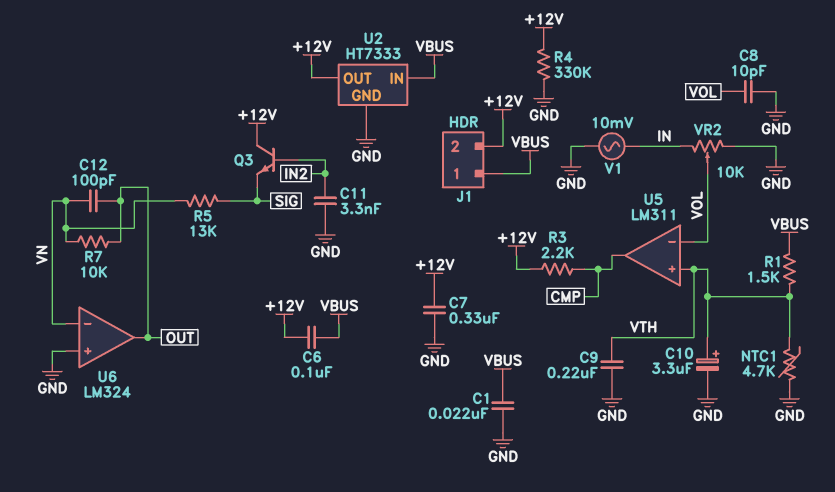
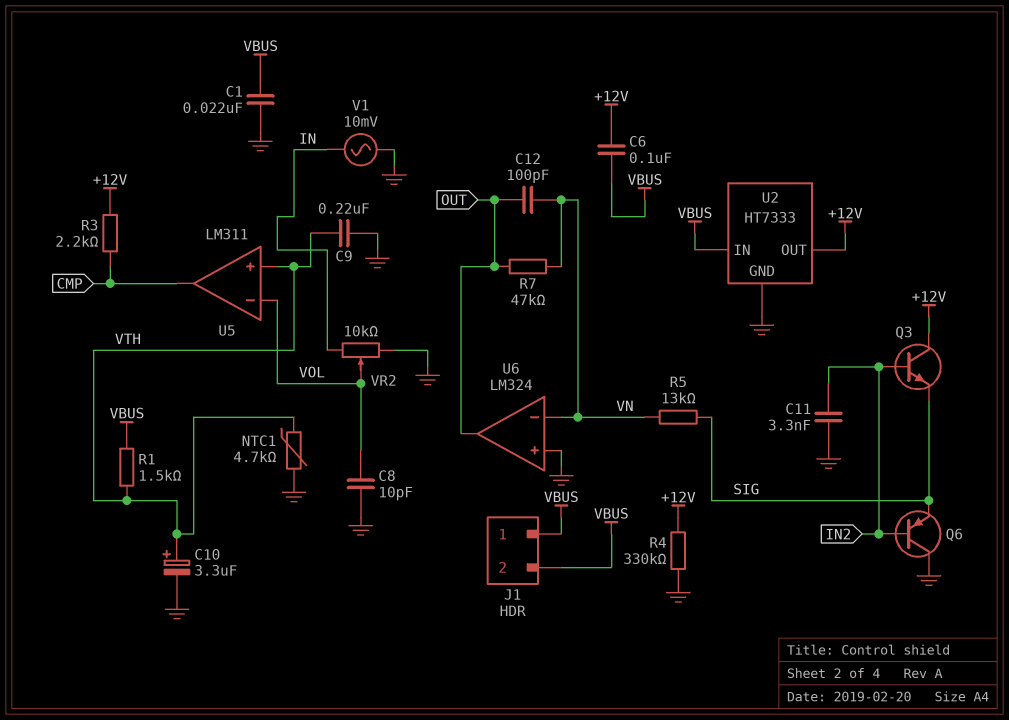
C7: 330nF (+12V, GND) -> none
J1 pin 2: +12V -> VBUS
Q6: none -> PNP (B IN2, C GND, E SIG)
R7: 10k (OUT, VN) -> 47k (OUT, VN)

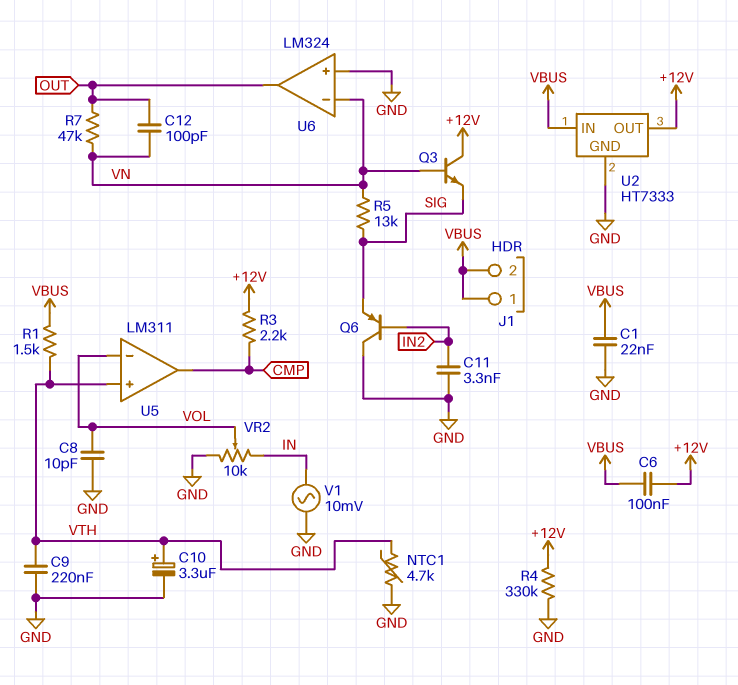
Q3: NPN (B IN2, C +12V, E SIG) -> NPN (B VN, C +12V, E SIG)

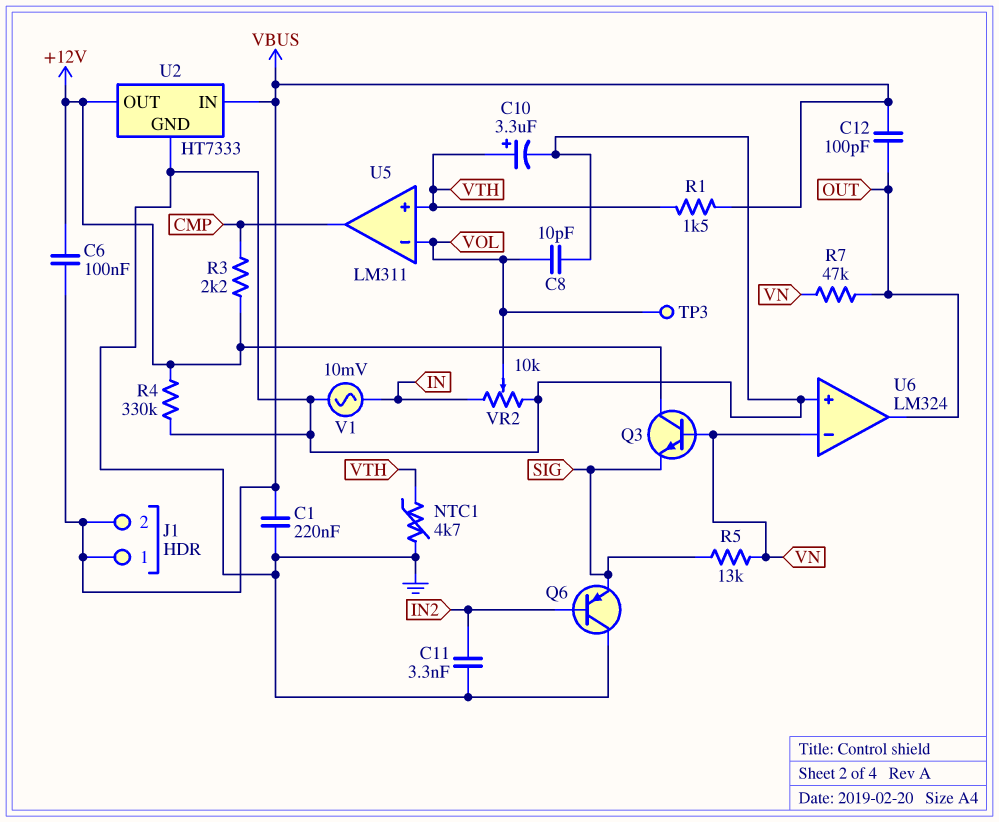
C1: 22nF (GND, VBUS) -> 220nF (GND, VBUS)
C9: 220nF (GND, VTH) -> none
C12: 100pF (OUT, VN) -> 100pF (OUT, VBUS)
TP3: none -> test point (VOL)

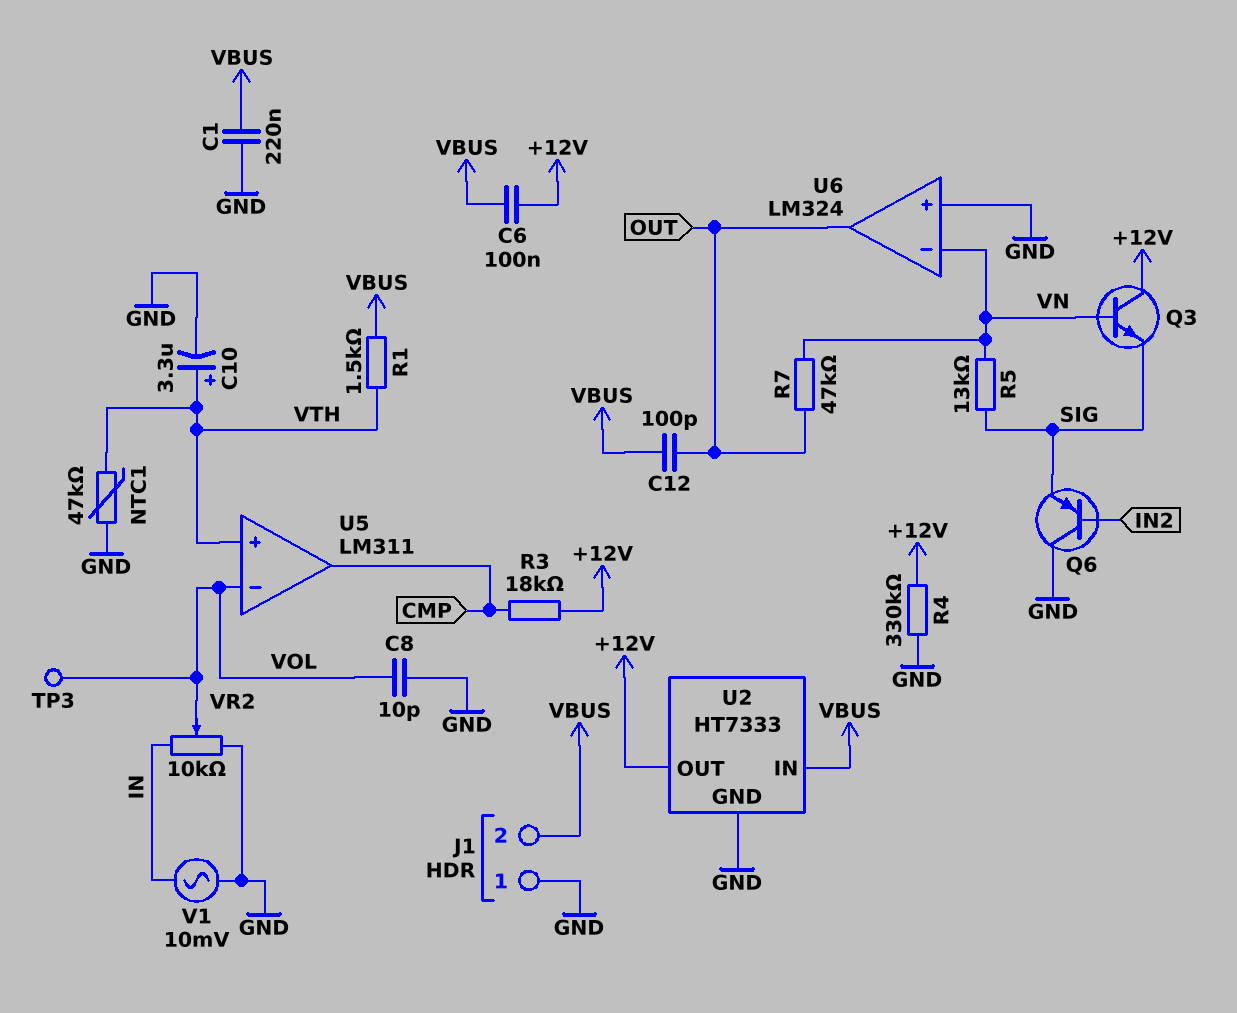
C11: 3.3nF (GND, IN2) -> none
J1 pin 1: VBUS -> GND
NTC1: 4.7k (GND, VTH) -> 47k (GND, VTH)
R3: 2.2k (+12V, CMP) -> 18k (+12V, CMP)

